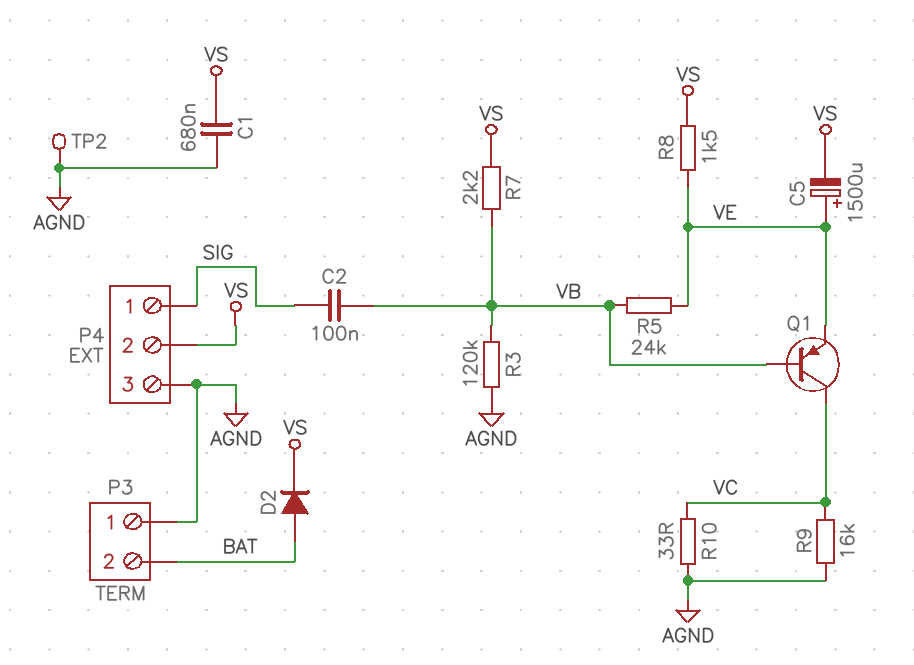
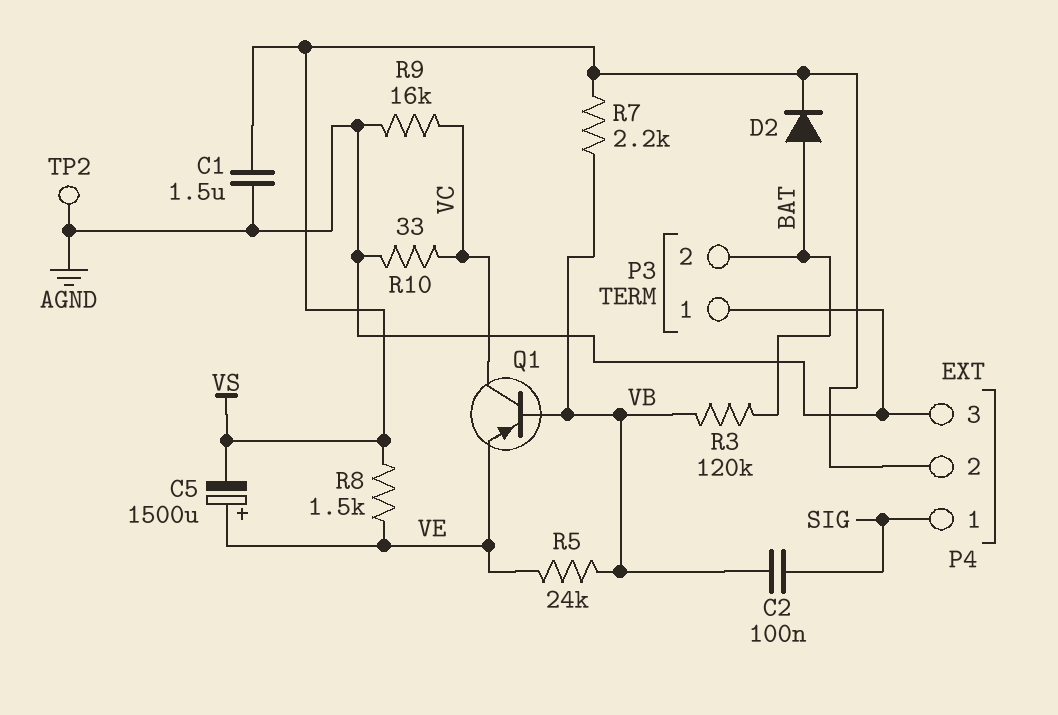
C1: 680nF (AGND, VS) -> 1.5uF (AGND, VS)
R3: 120k (AGND, VB) -> 120k (BAT, VB)

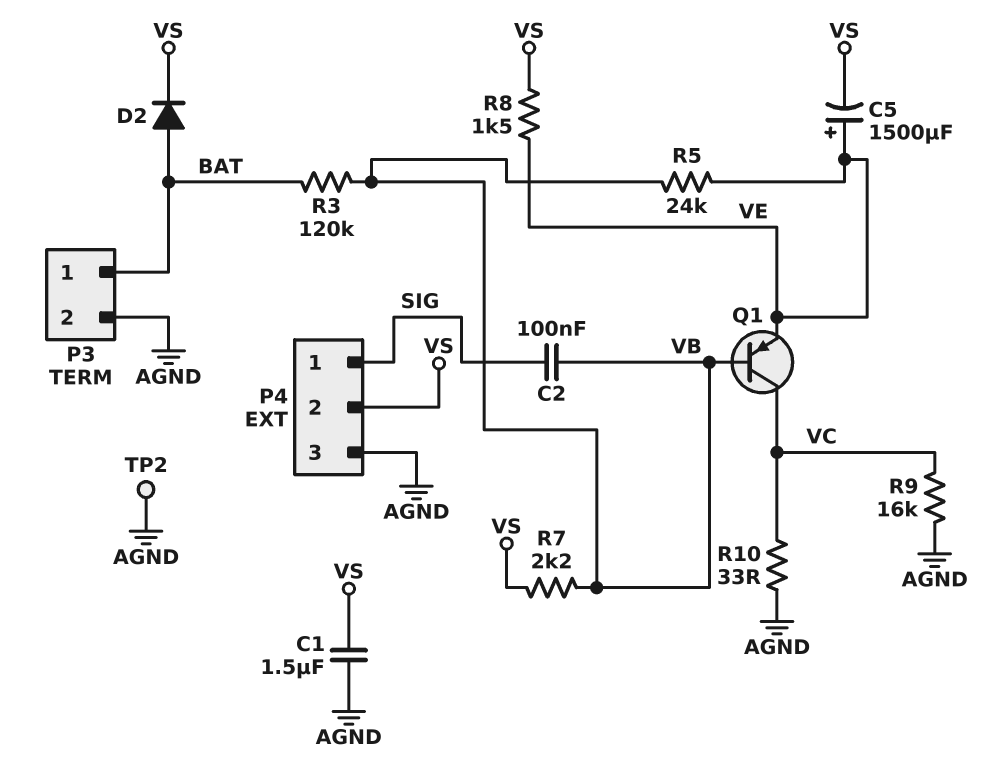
P3 pin 1: AGND -> BAT
P3 pin 2: BAT -> AGND

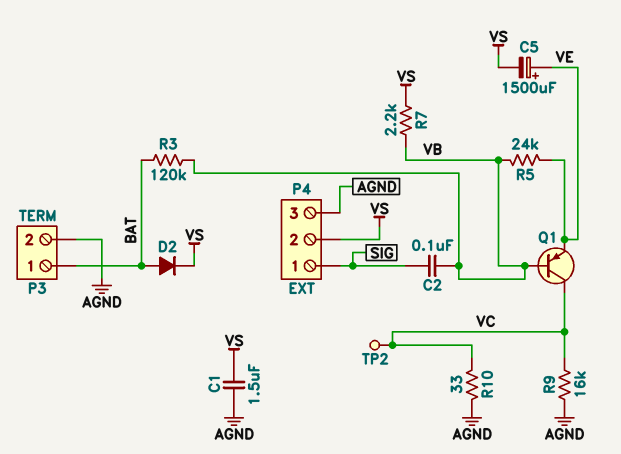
R8: 1.5k (VE, VS) -> none
TP2: test point (AGND) -> test point (VC)

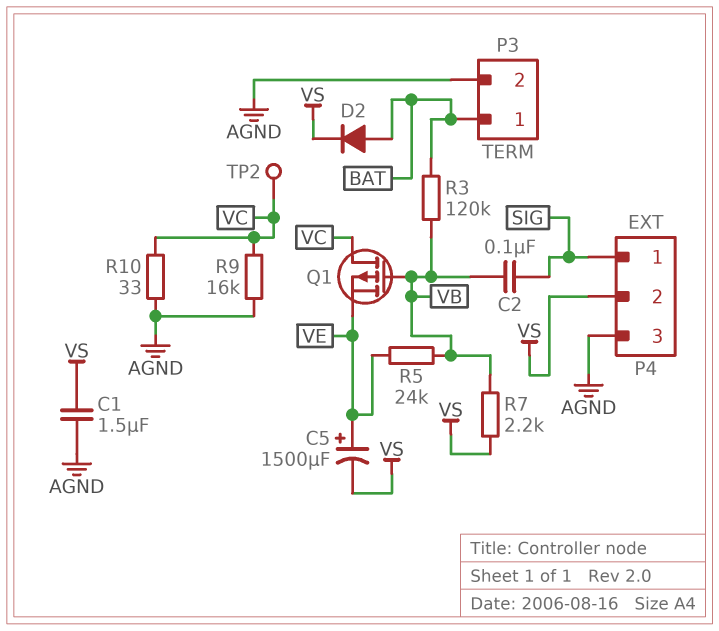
Q1: PNP (B VB, C VC, E VE) -> PMOS (G VB, D VC, S VE)

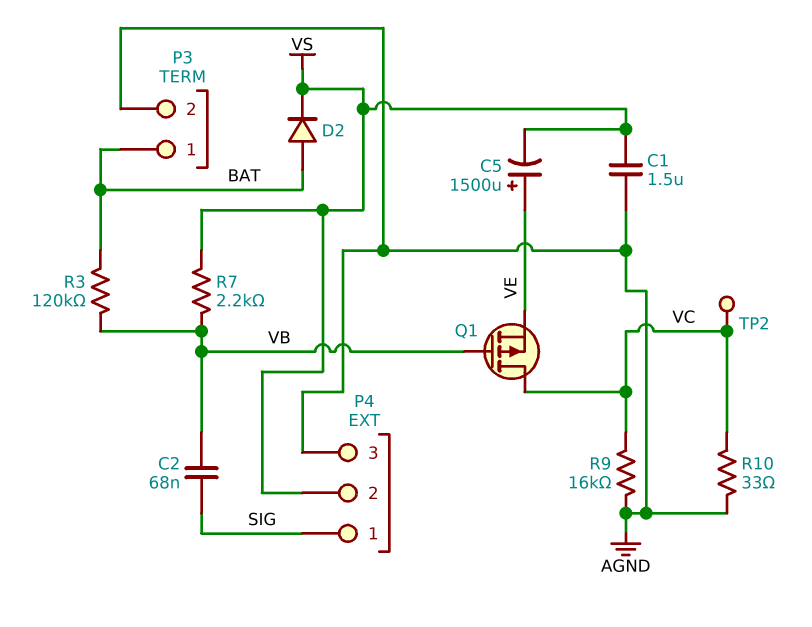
C2: 100nF (SIG, VB) -> 68nF (SIG, VB)
R5: 24k (VB, VE) -> none

